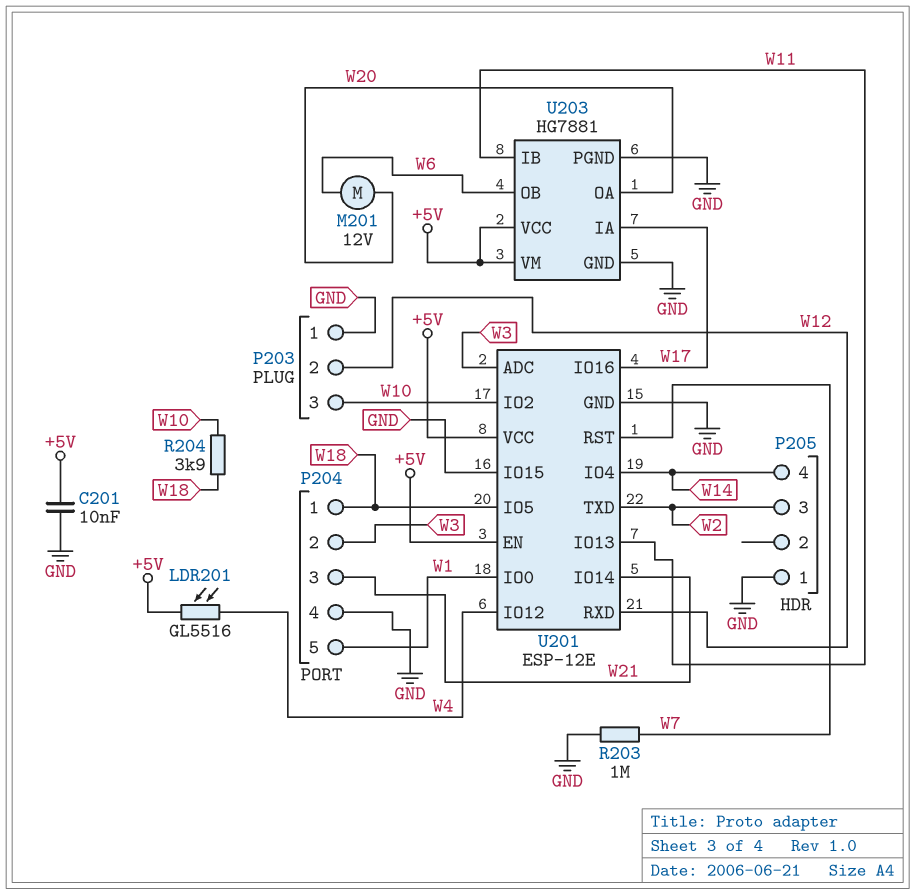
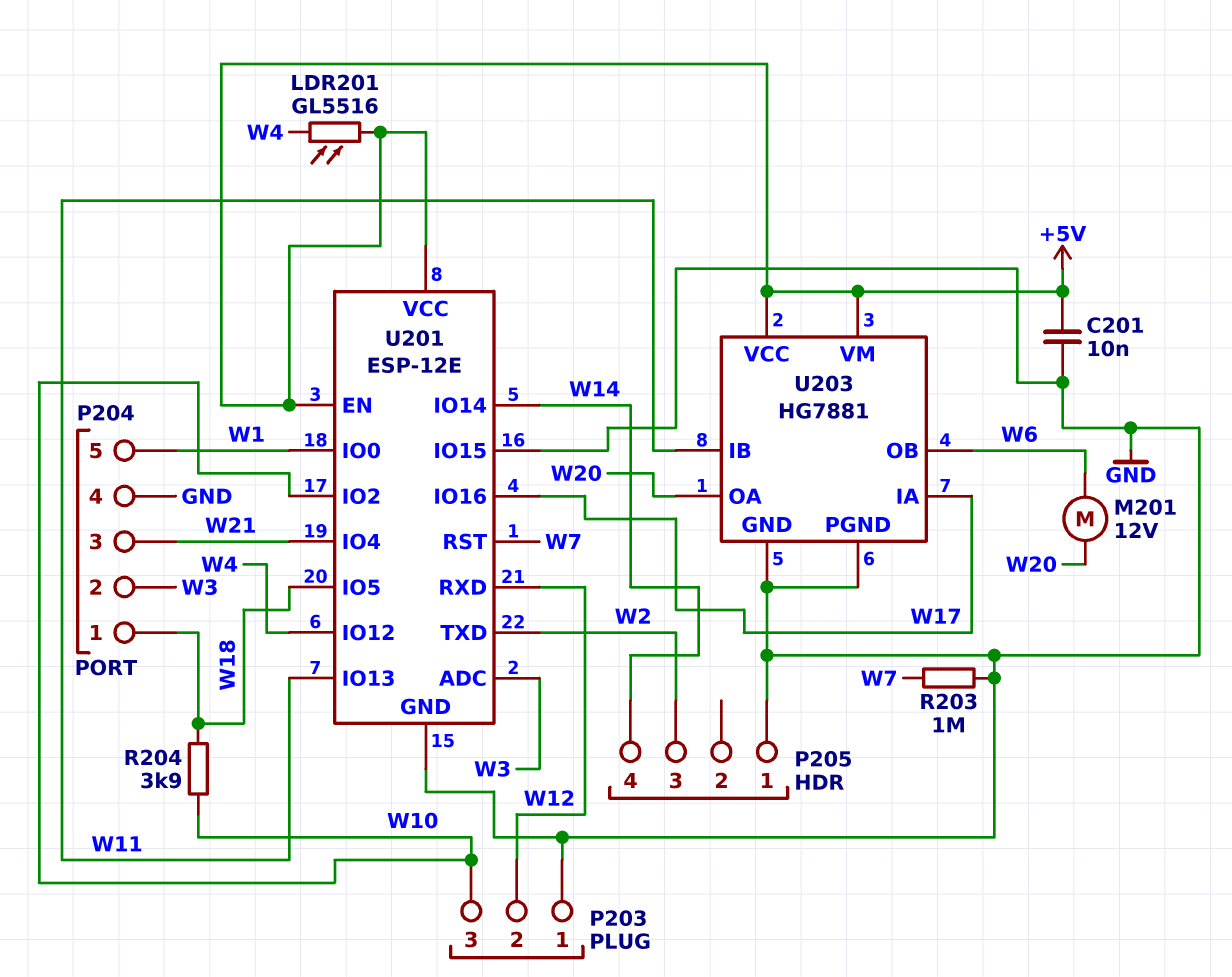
U201 pin IO4: W14 -> W21
U201 pin IO14: W21 -> W14

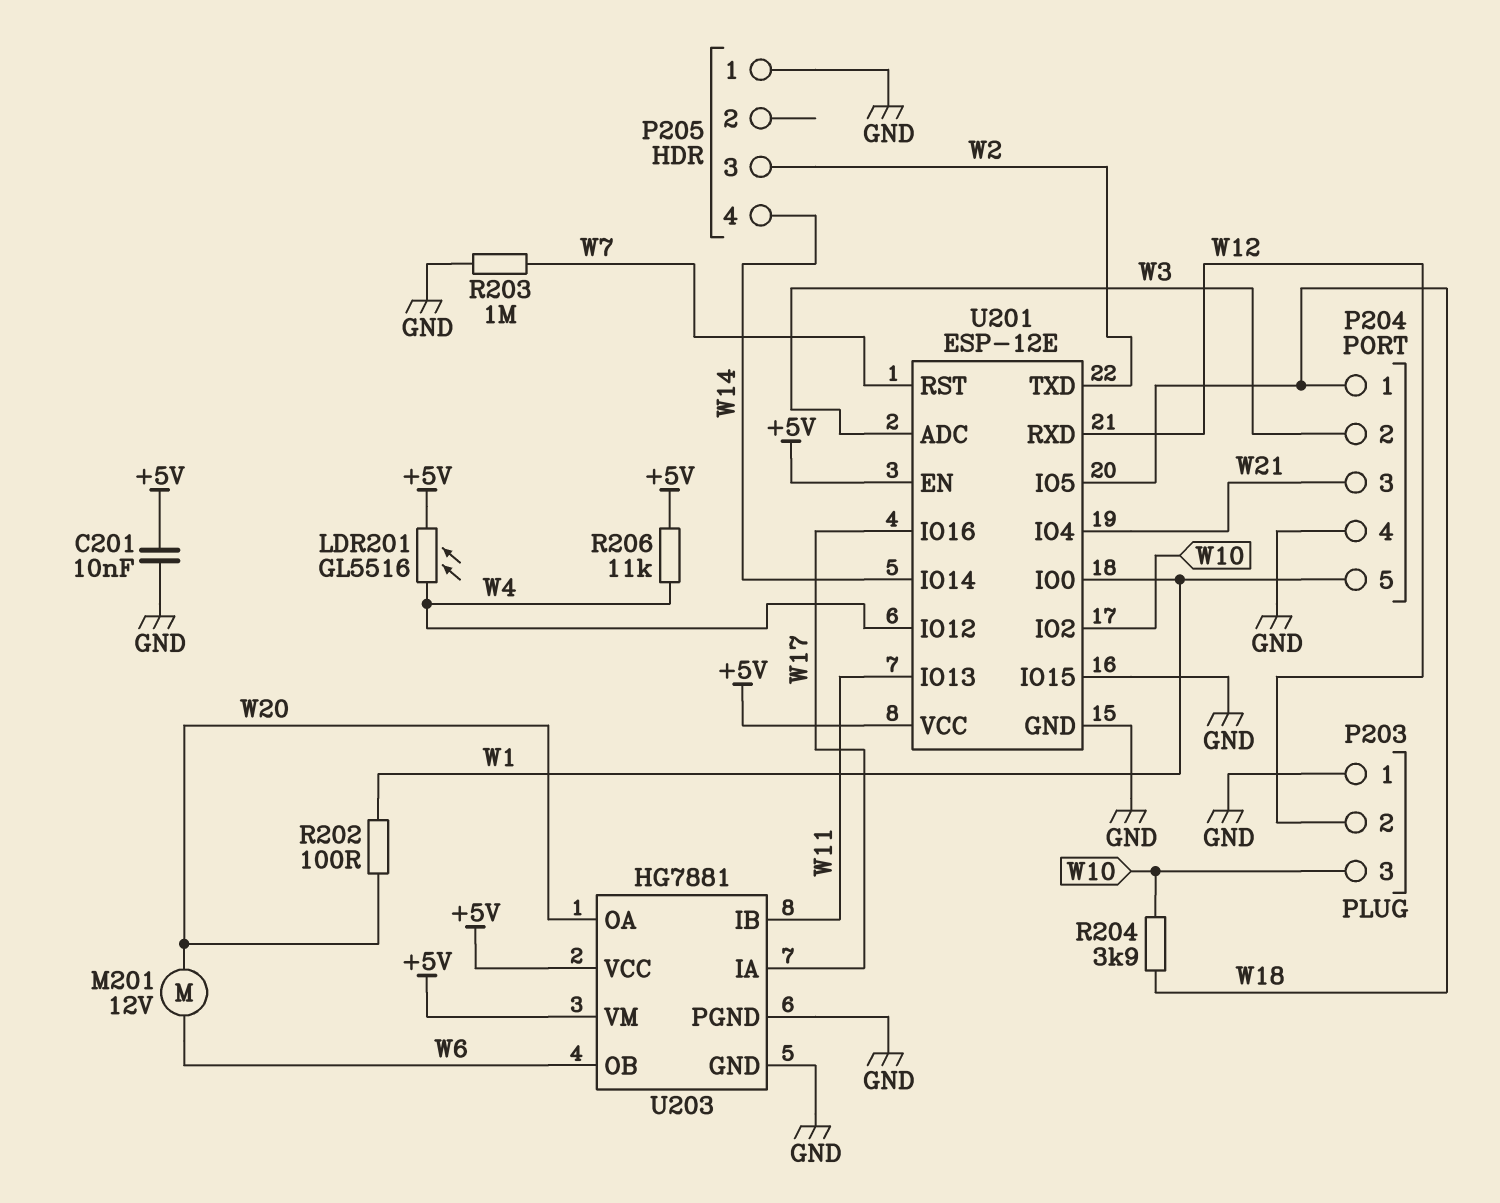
R202: none -> 100 (W1, W20)
R206: none -> 11k (+5V, W4)

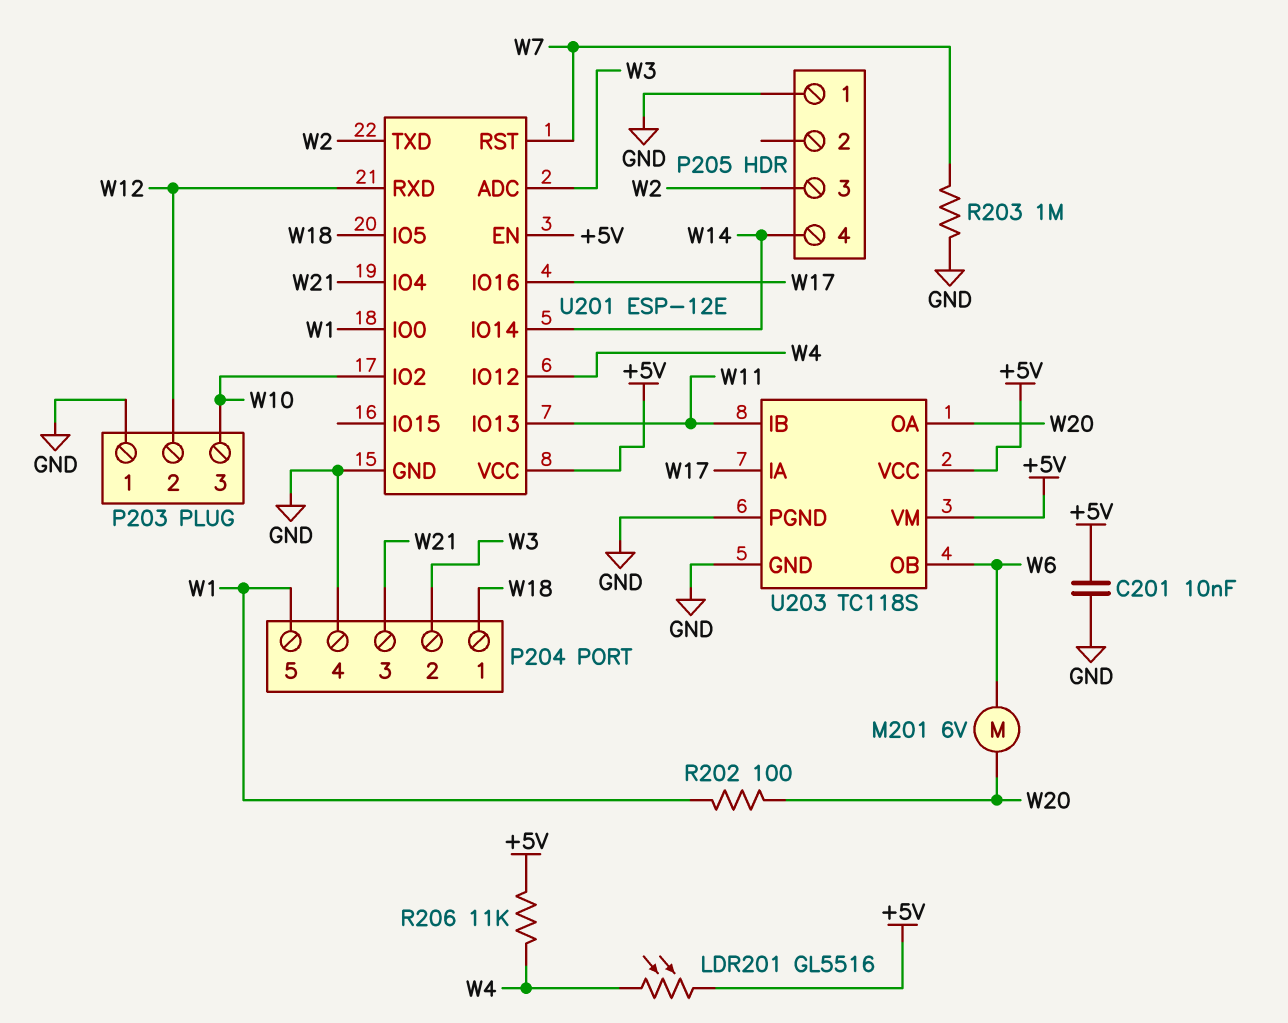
M201: motor 12V (W6, W20) -> motor 6V (W6, W20)
R204: 3.9k (W10, W18) -> none
U201 pin IO15: GND -> none
U203: HG7881 -> TC118S

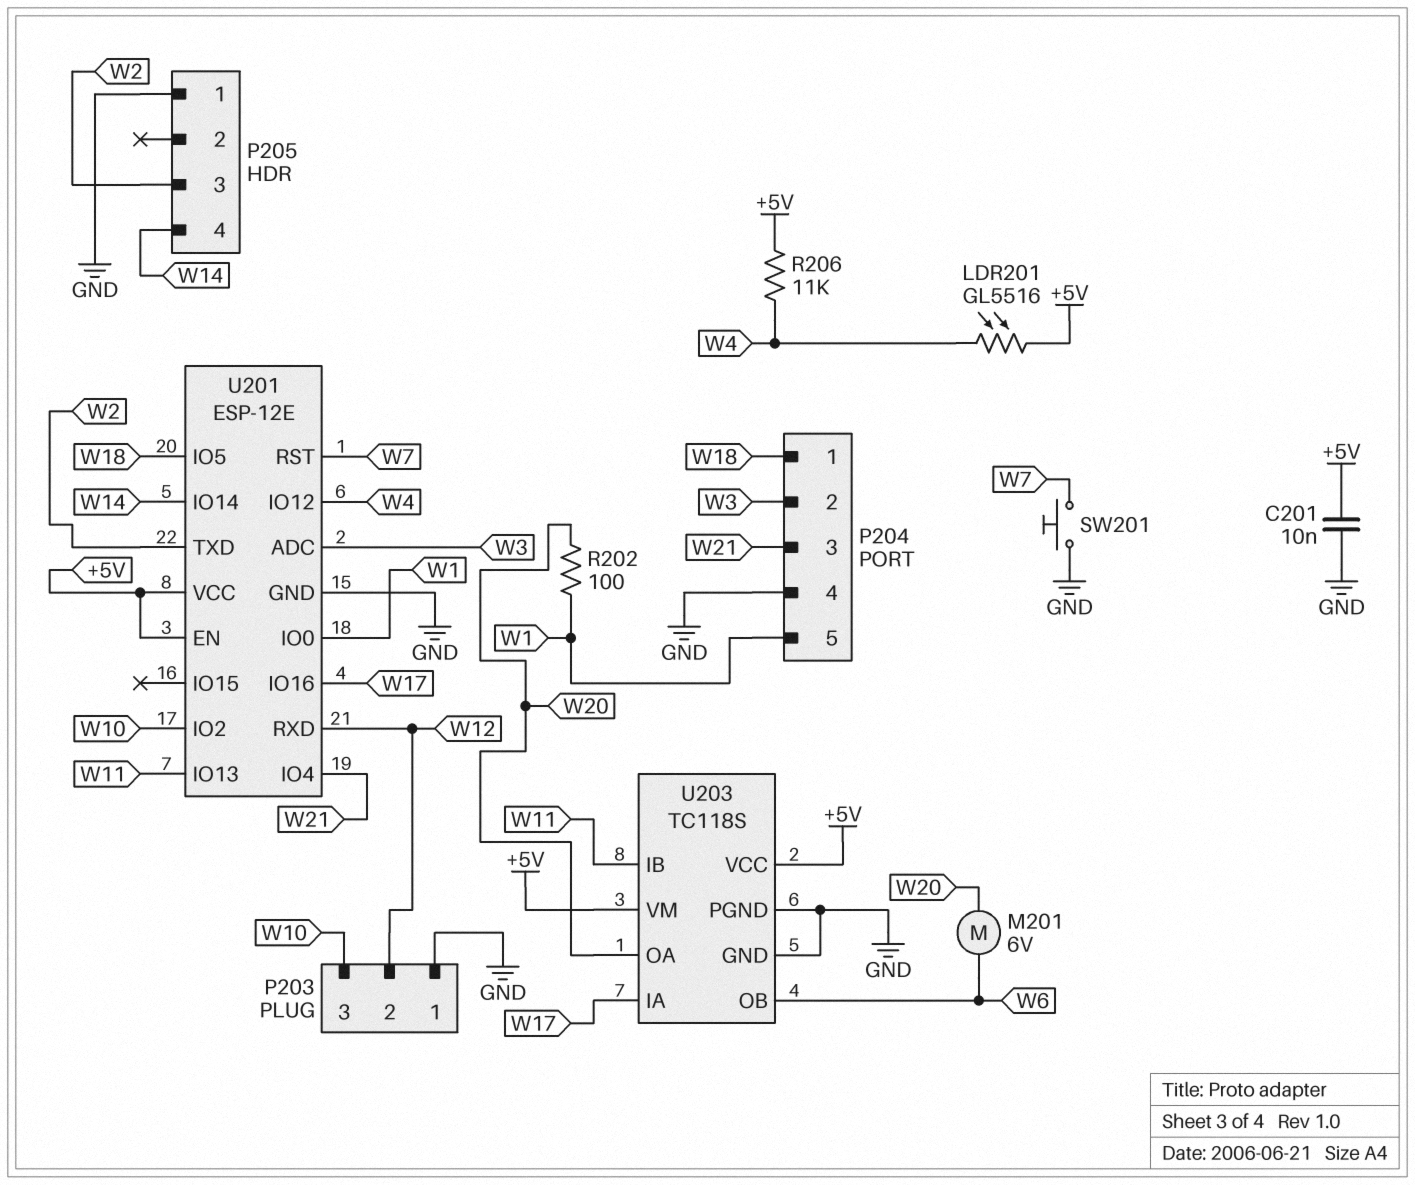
R203: 1M (GND, W7) -> none
SW201: none -> button (GND, W7)

